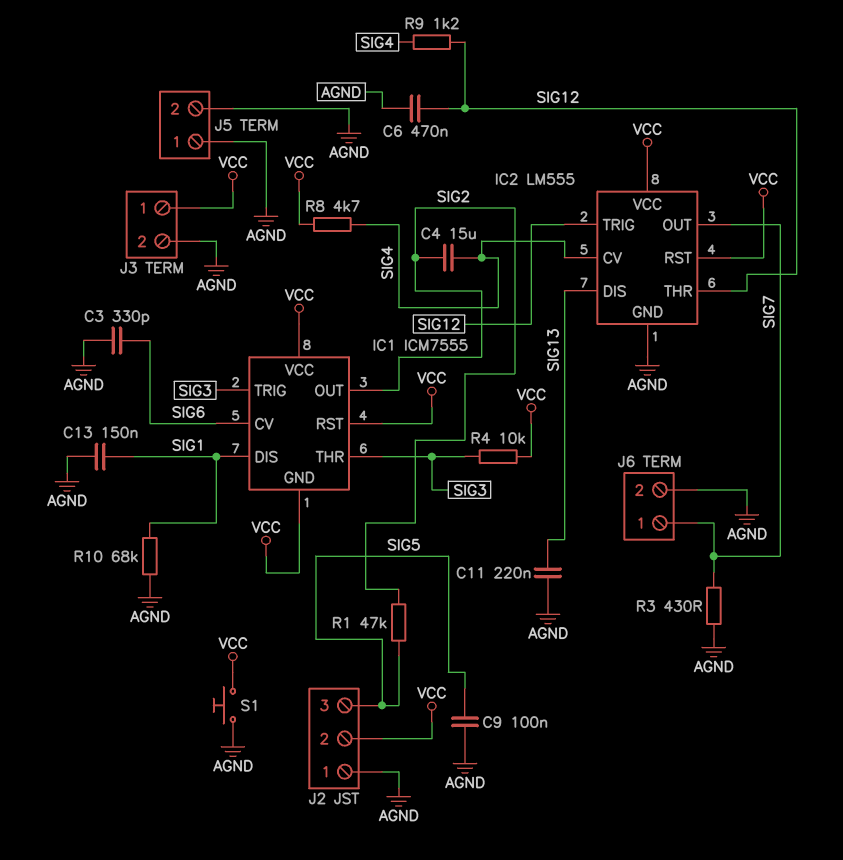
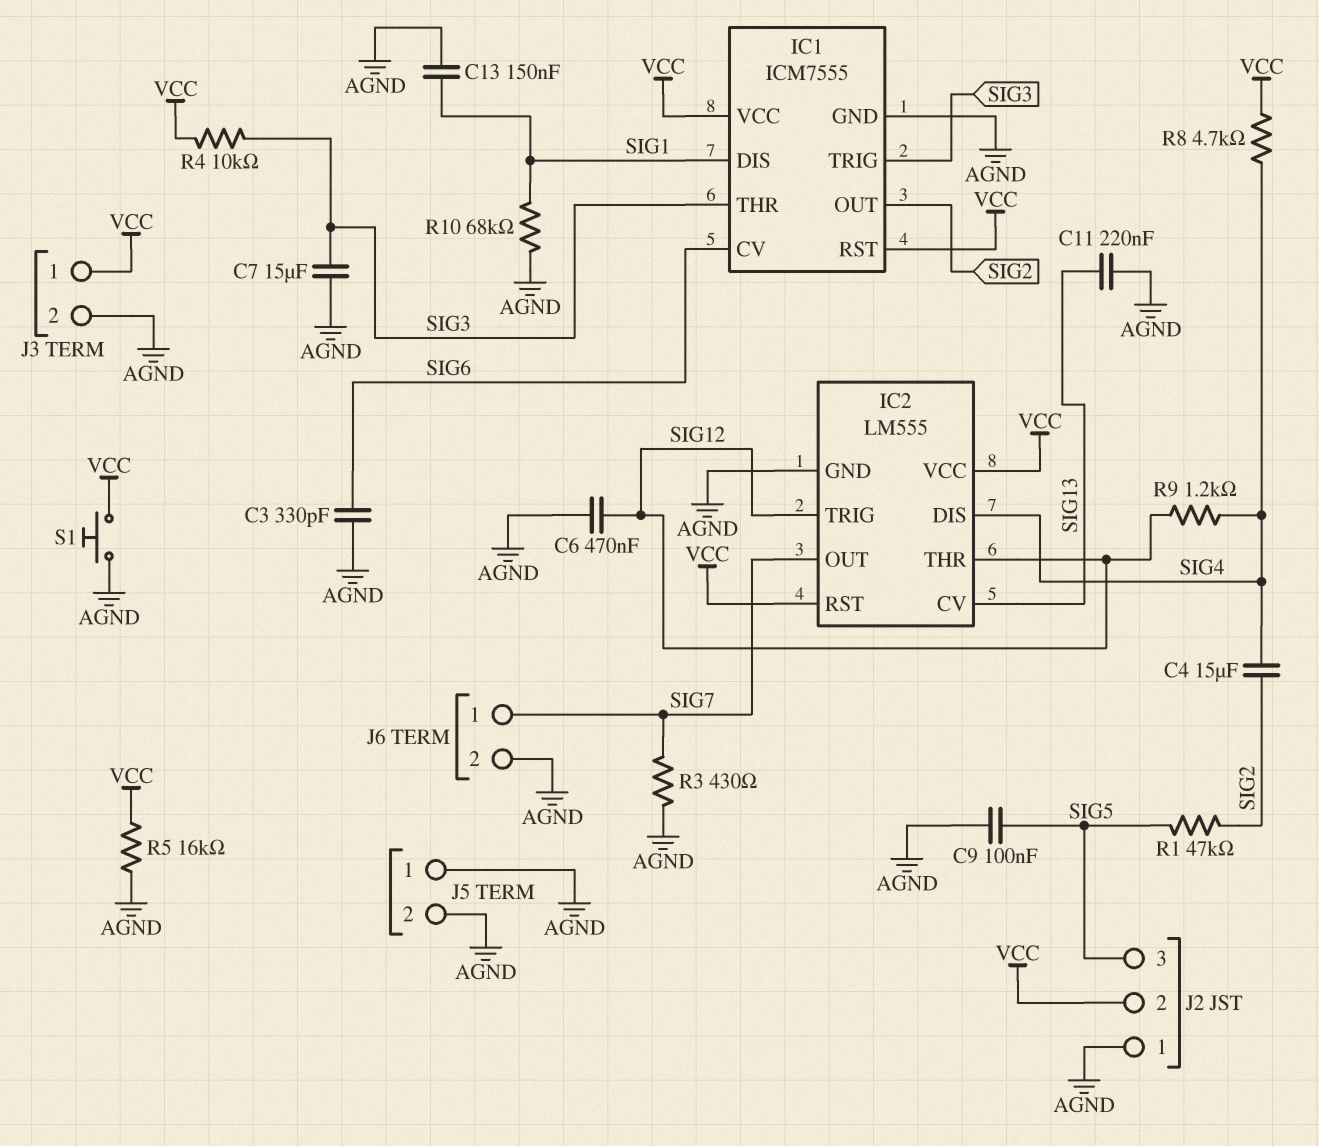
C7: none -> 15uF (AGND, SIG3)
IC1 pin GND: VCC -> AGND
IC2 pin CV: SIG4 -> SIG13
IC2 pin DIS: SIG13 -> SIG4
R5: none -> 16k (AGND, VCC)

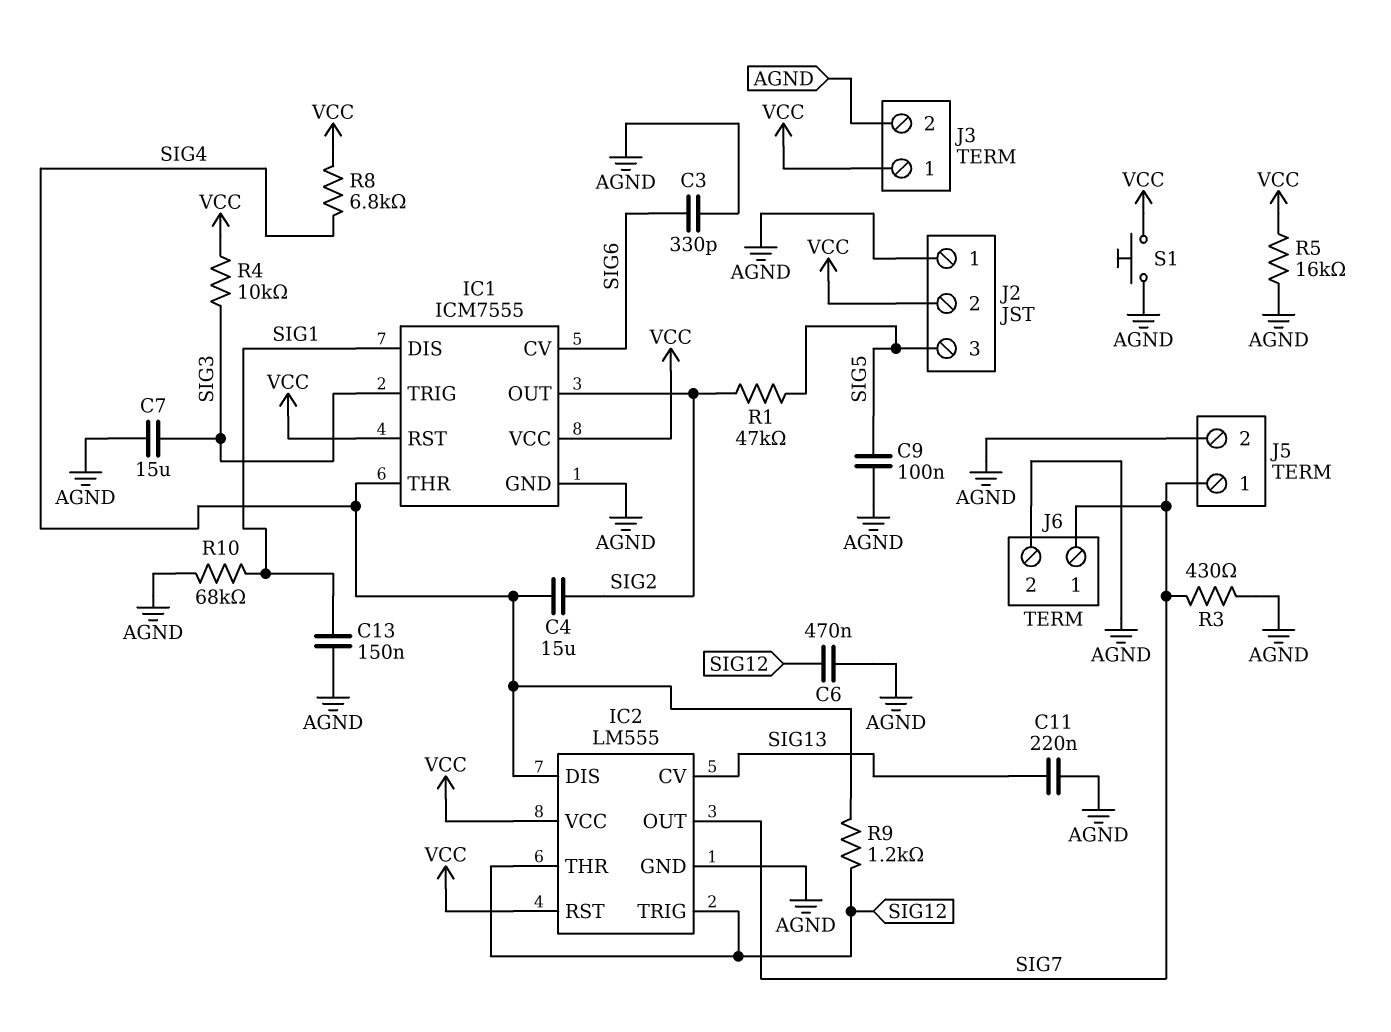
IC1 pin THR: SIG3 -> SIG4
J5 pin 1: AGND -> SIG7
R8: 4.7k (SIG4, VCC) -> 6.8k (SIG4, VCC)

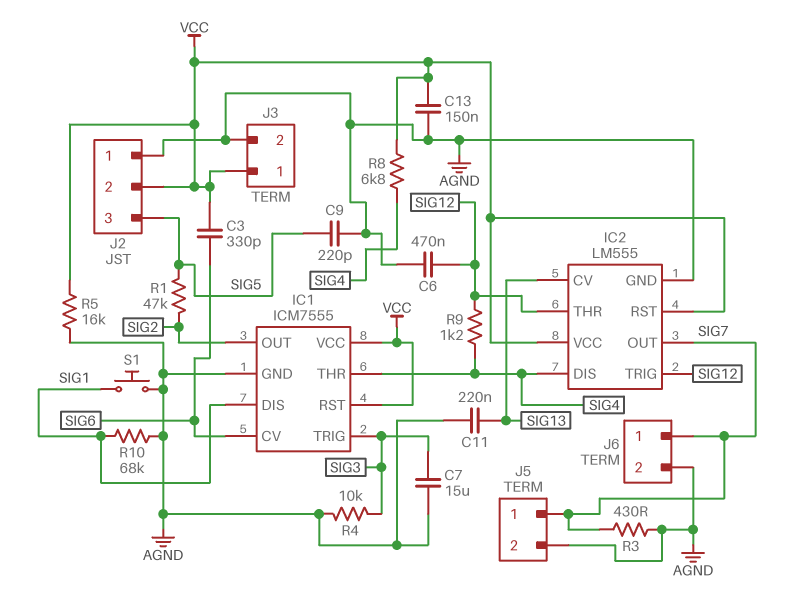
C3: 330pF (AGND, SIG6) -> 330pF (SIG6, VCC)
C4: 15uF (SIG2, SIG4) -> none
C9: 100nF (AGND, SIG5) -> 220pF (AGND, SIG5)
C13: 150nF (AGND, SIG1) -> 150nF (AGND, VCC)
R4: 10k (SIG3, VCC) -> 10k (AGND, SIG3)
S1: button (AGND, VCC) -> button (AGND, SIG1)

